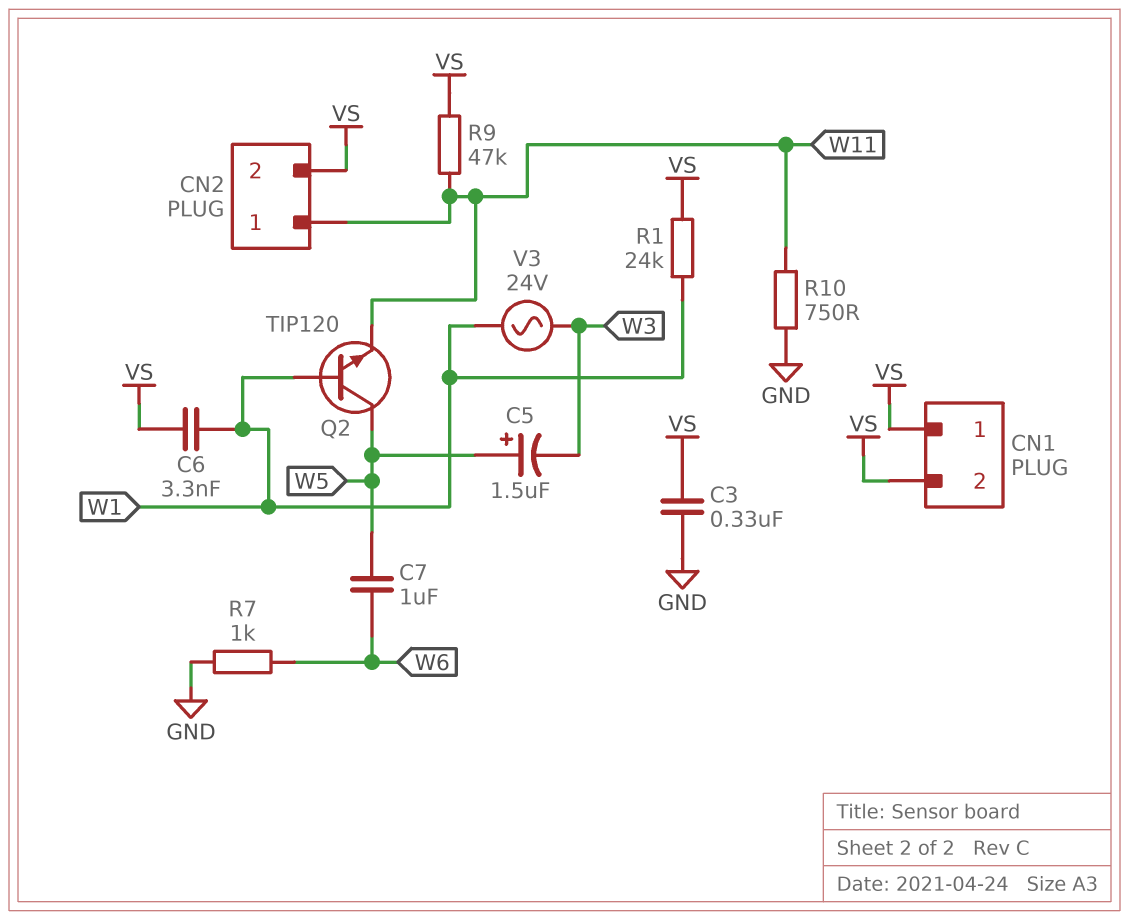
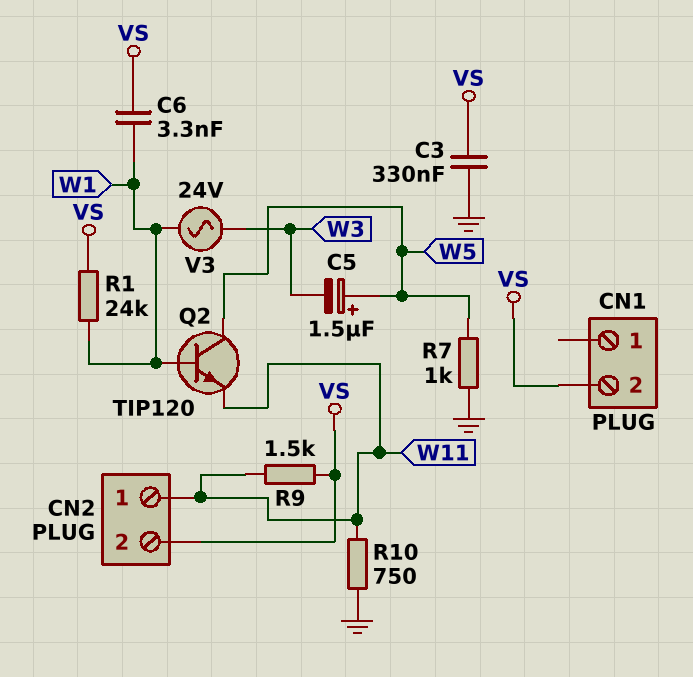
C7: 1uF (W5, W6) -> none
CN1 pin 1: VS -> none
R7: 1k (GND, W6) -> 1k (GND, W5)
R9: 47k (VS, W11) -> 1.5k (VS, W11)

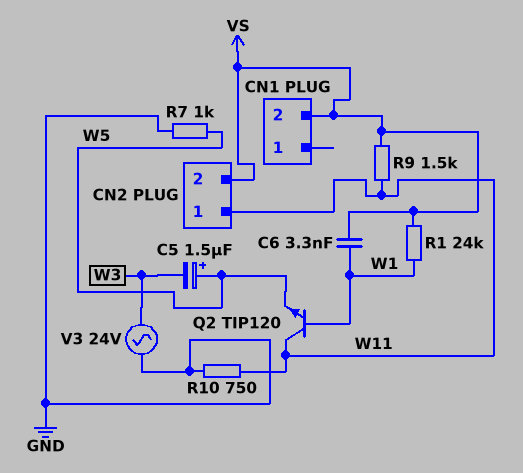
C3: 330nF (GND, VS) -> none
Q2: NPN TIP120 (B W1, C W5, E W11) -> NPN TIP120 (B W1, C W11, E W5)
V3: AC 24V (W1, W3) -> AC 24V (GND, W3)

